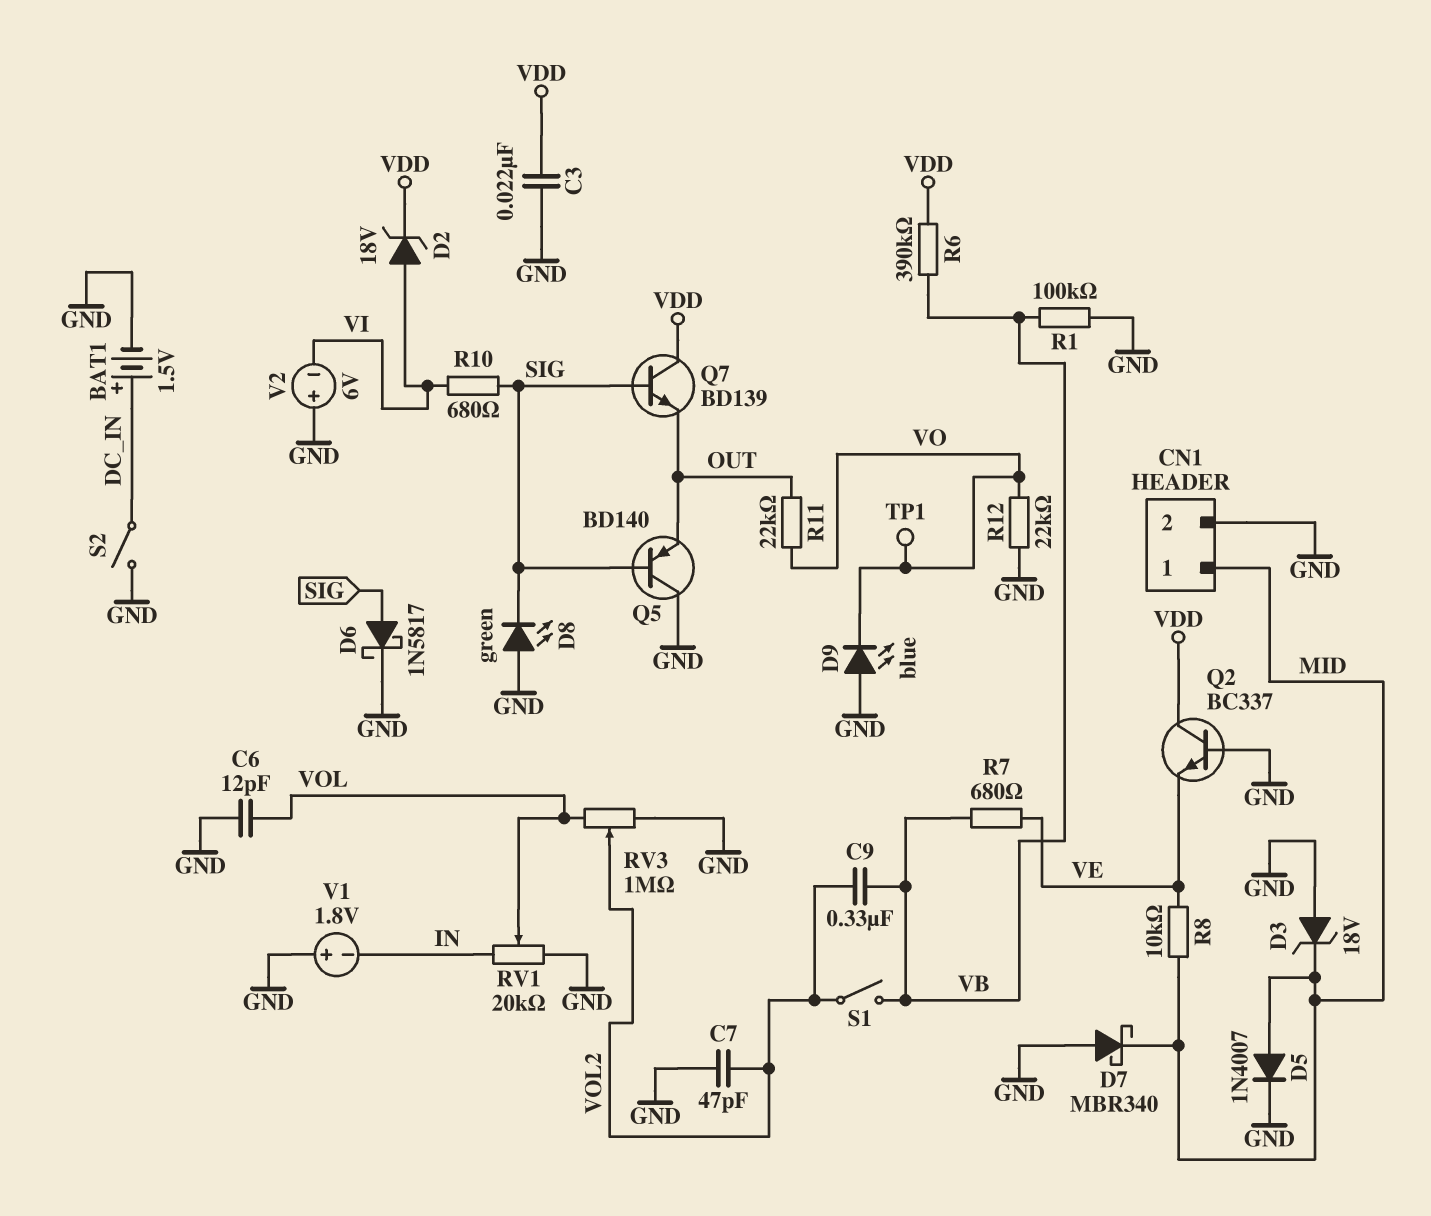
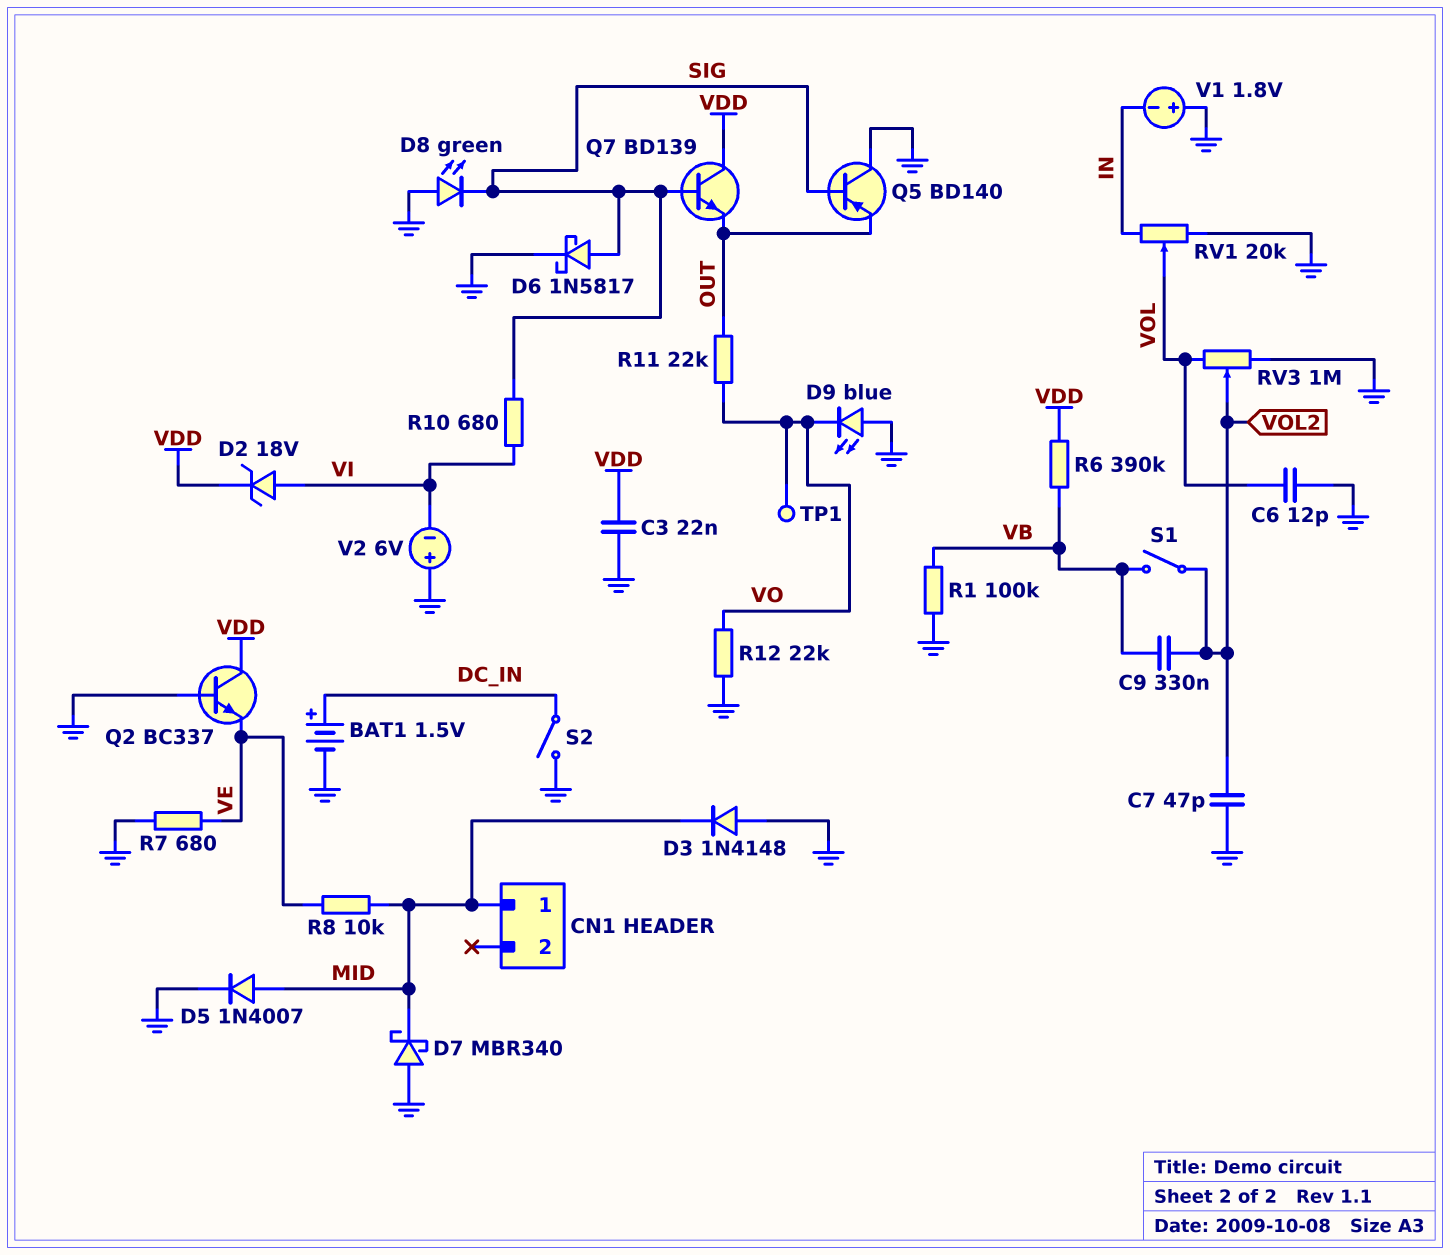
CN1 pin 2: GND -> none
D3: zener 18V (A GND, K MID) -> diode 1N4148 (A GND, K MID)
R7: 680 (VB, VE) -> 680 (GND, VE)

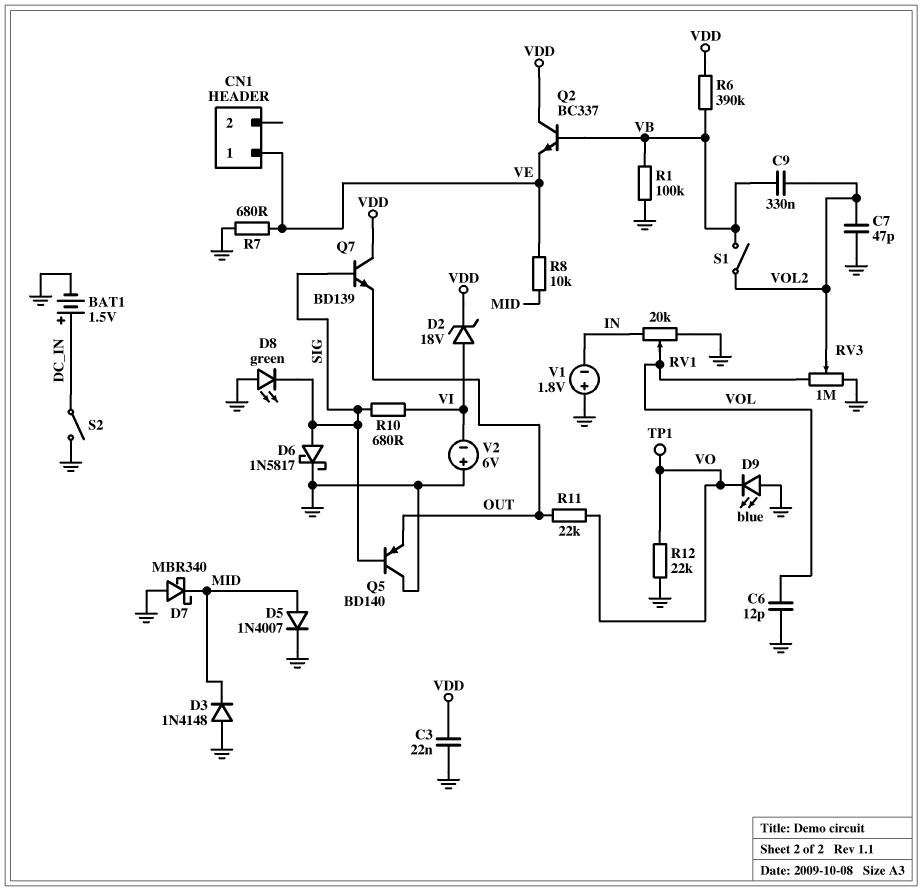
CN1 pin 1: MID -> VE
Q2: NPN BC337 (B GND, C VDD, E VE) -> NPN BC337 (B VB, C VDD, E VE)

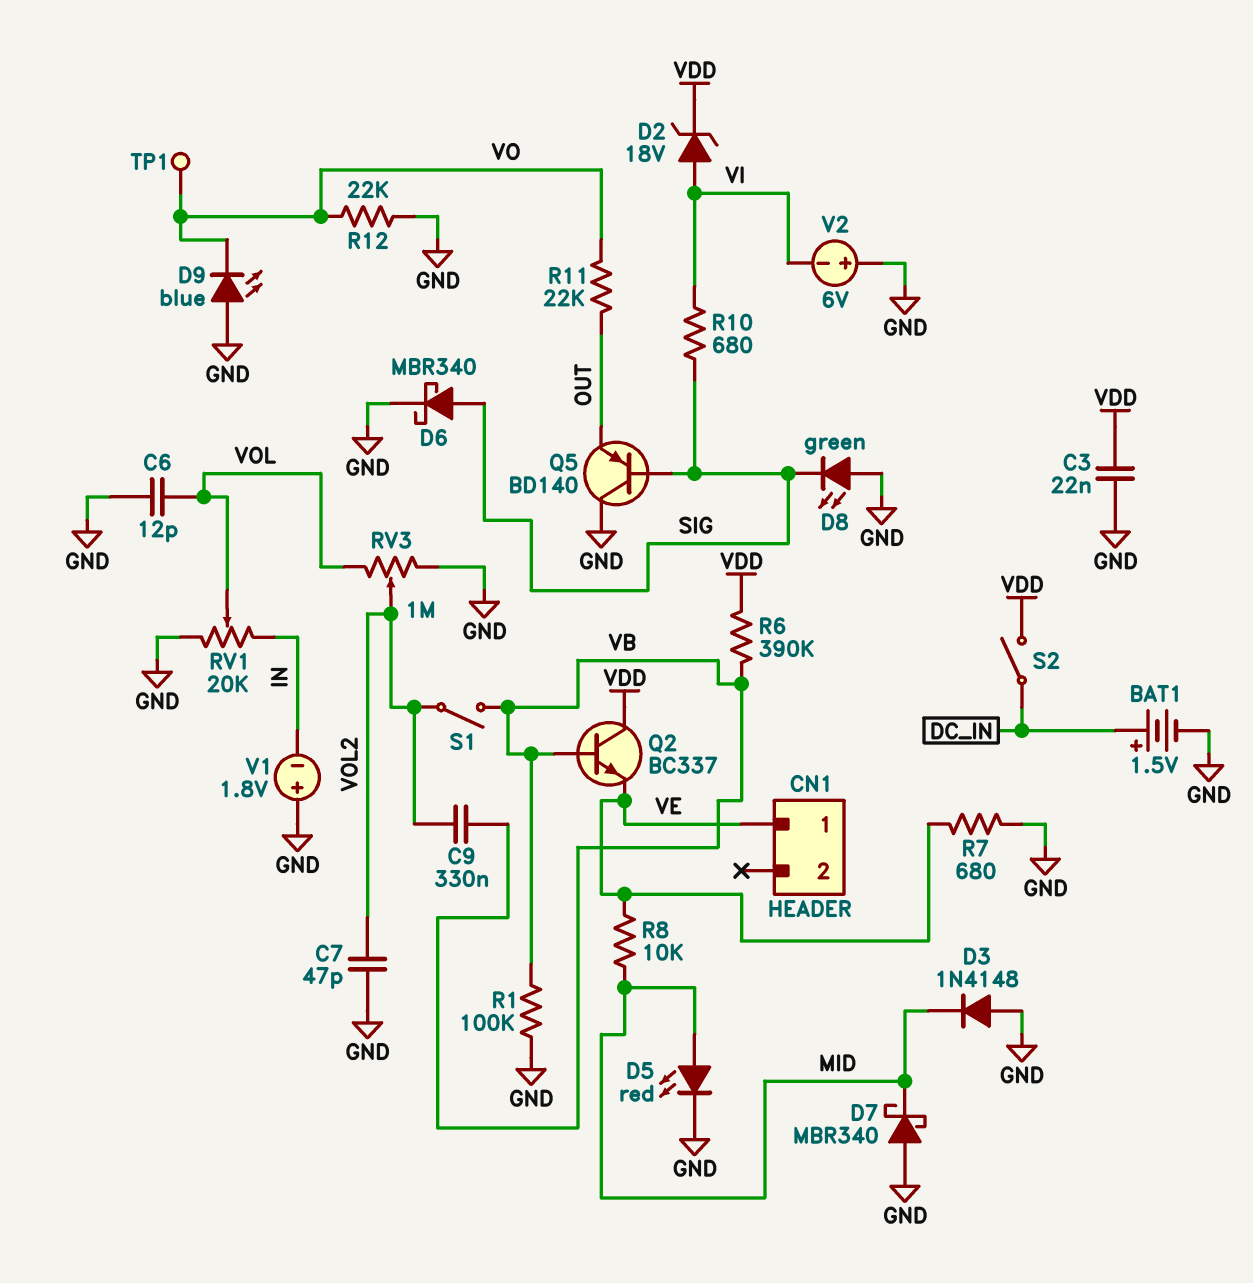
D5: diode 1N4007 (A MID, K GND) -> LED red (A MID, K GND)
D6: schottky 1N5817 (A SIG, K GND) -> schottky MBR340 (A SIG, K GND)
Q7: NPN BD139 (B SIG, C VDD, E OUT) -> none
S2: switch (DC_IN, GND) -> switch (DC_IN, VDD)

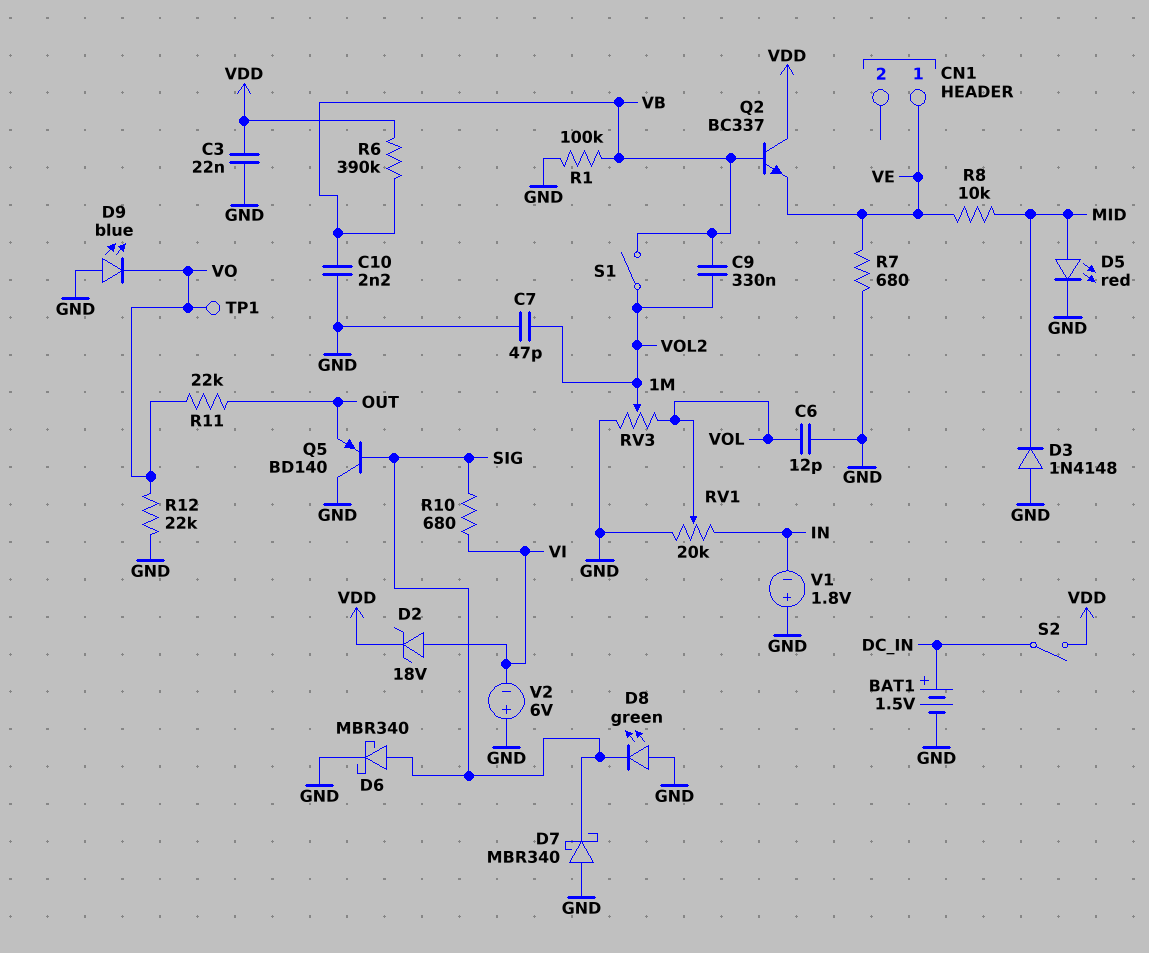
C10: none -> 2.2nF (GND, VB)
D7: schottky MBR340 (A GND, K MID) -> schottky MBR340 (A GND, K SIG)

